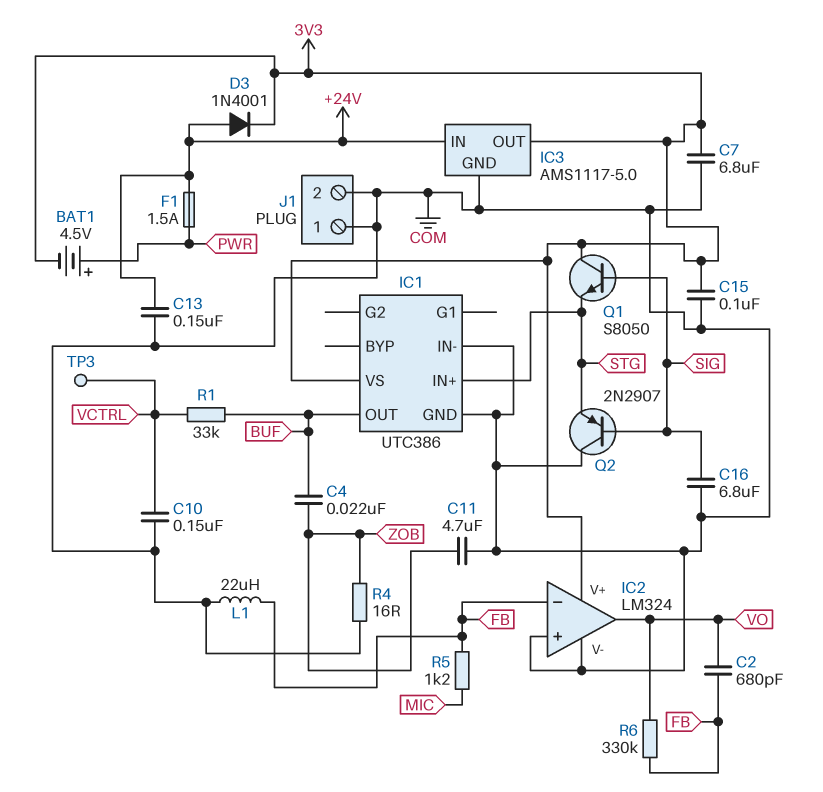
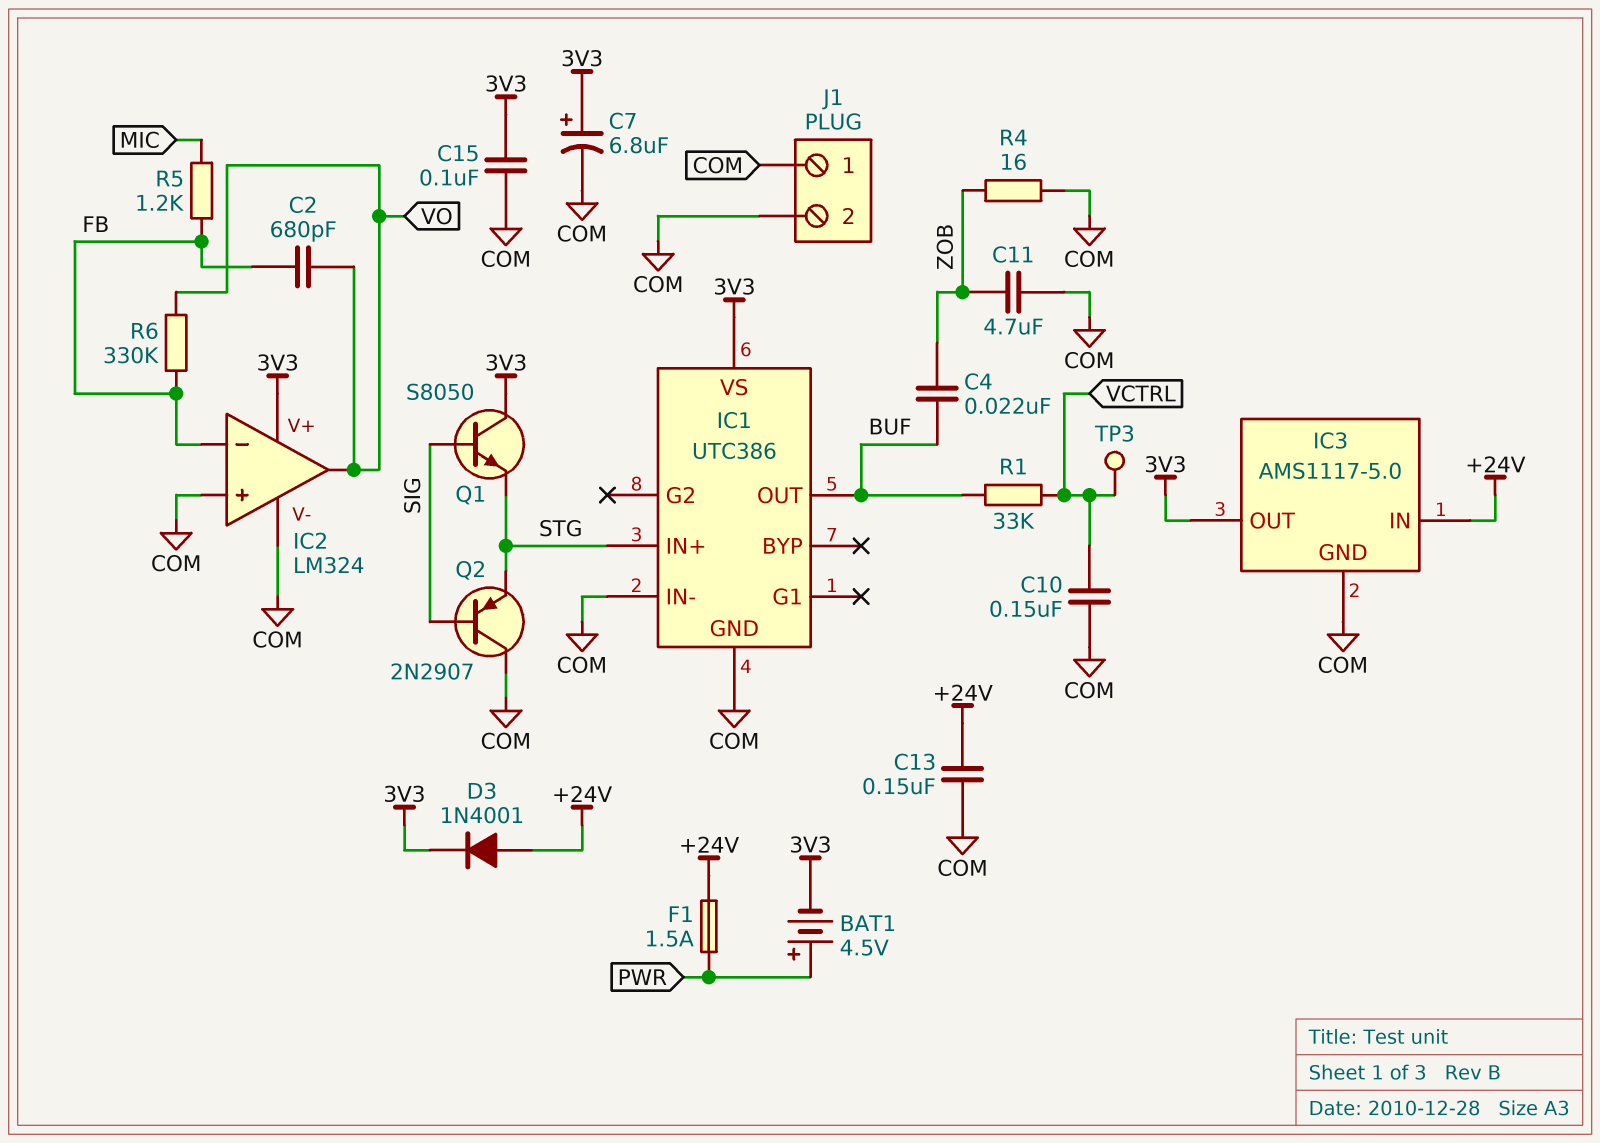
C7: 6.8uF (3V3, COM) -> 6.8uF (plus 3V3, minus COM)
C16: 6.8uF (COM, SIG) -> none
L1: 22uH (COM, FB) -> none

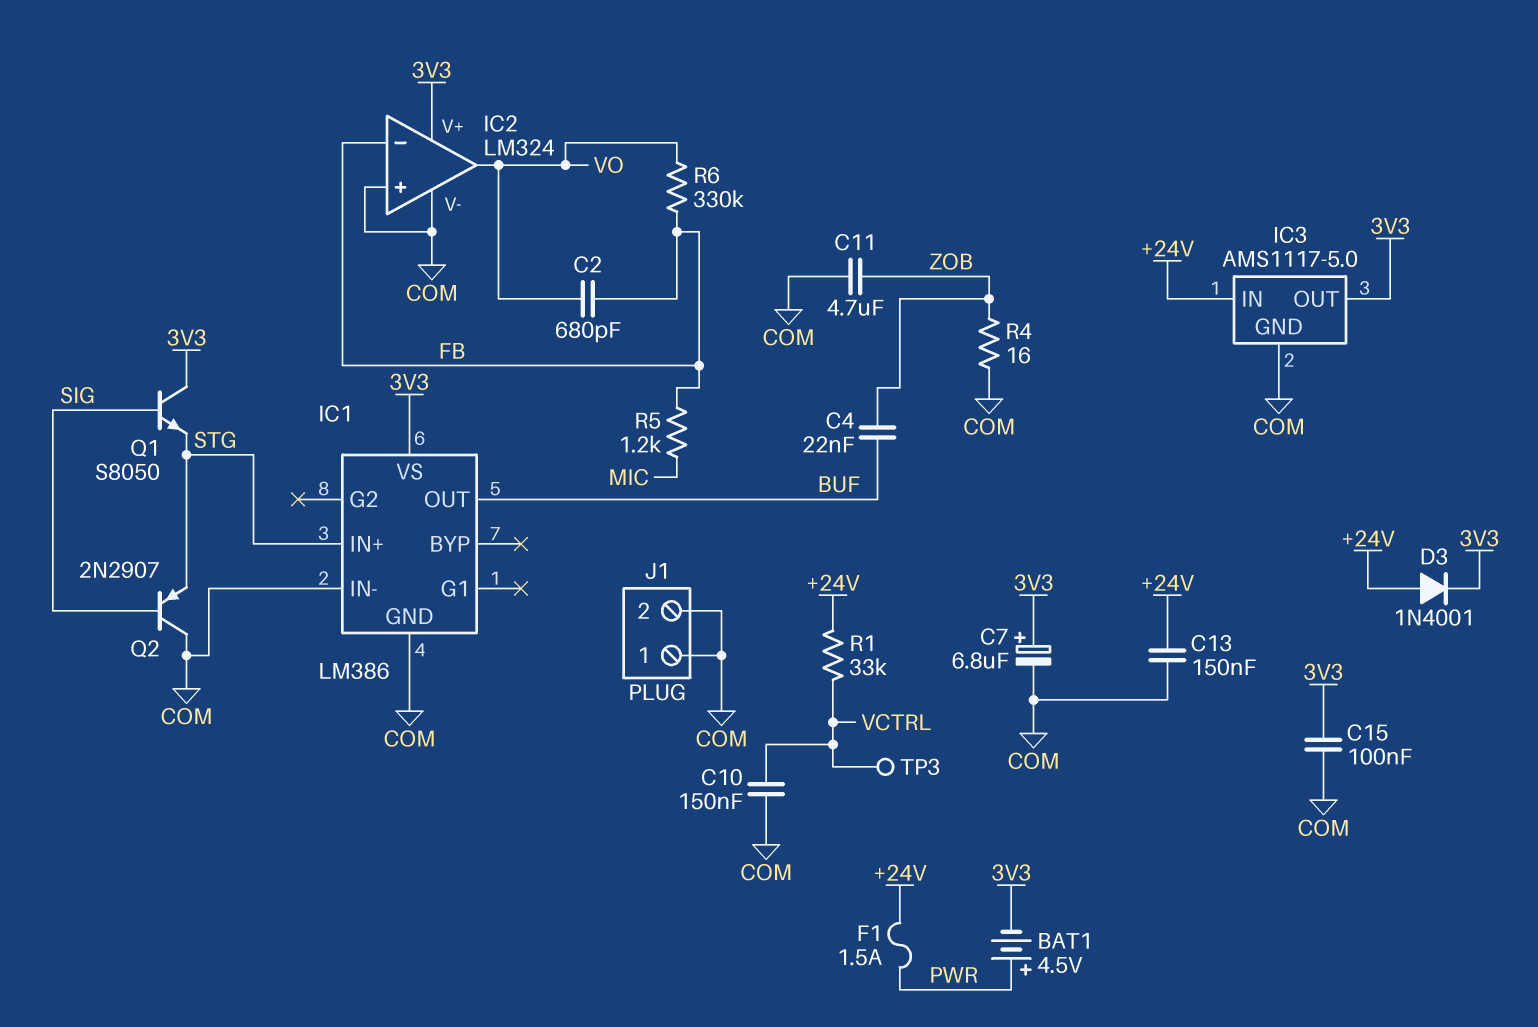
IC1: UTC386 -> LM386
R1: 33k (BUF, VCTRL) -> 33k (+24V, VCTRL)

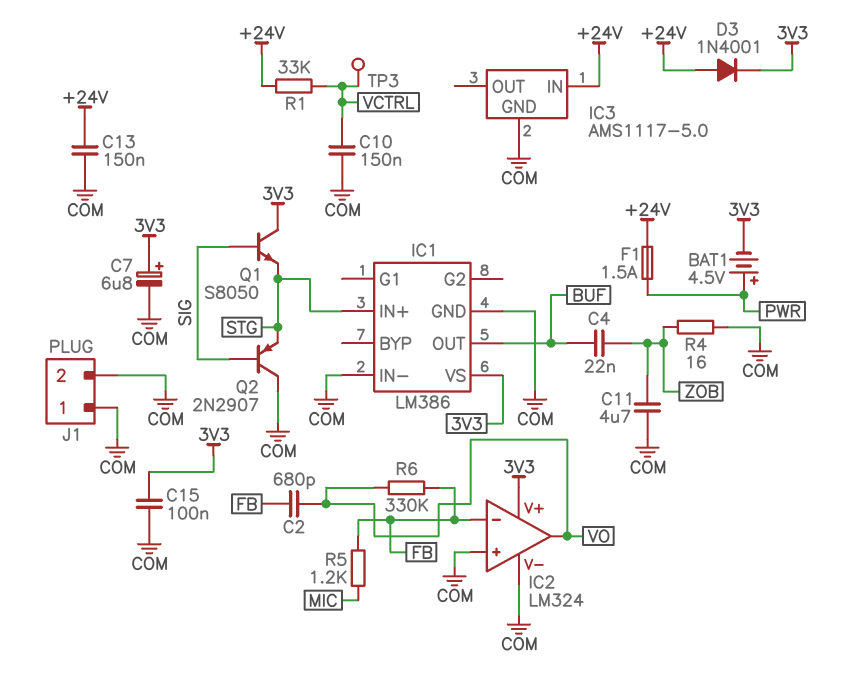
IC3 pin OUT: 3V3 -> none

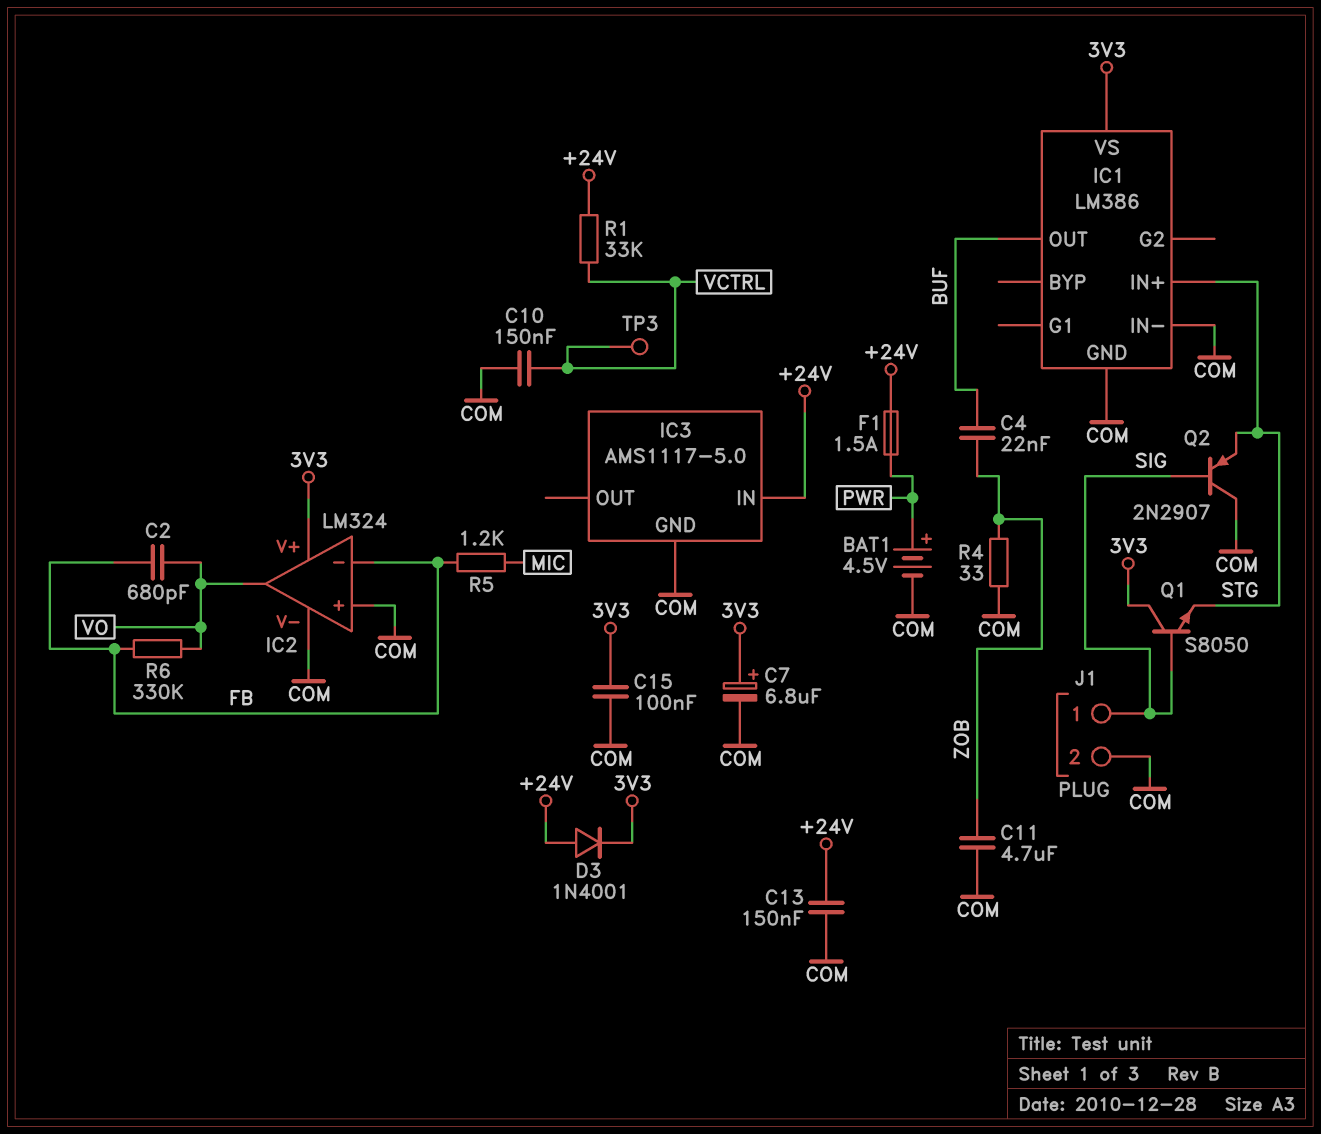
BAT1: 4.5V (plus PWR, minus 3V3) -> 4.5V (plus PWR, minus COM)
J1 pin 1: COM -> SIG
R4: 16 (COM, ZOB) -> 33 (COM, ZOB)

